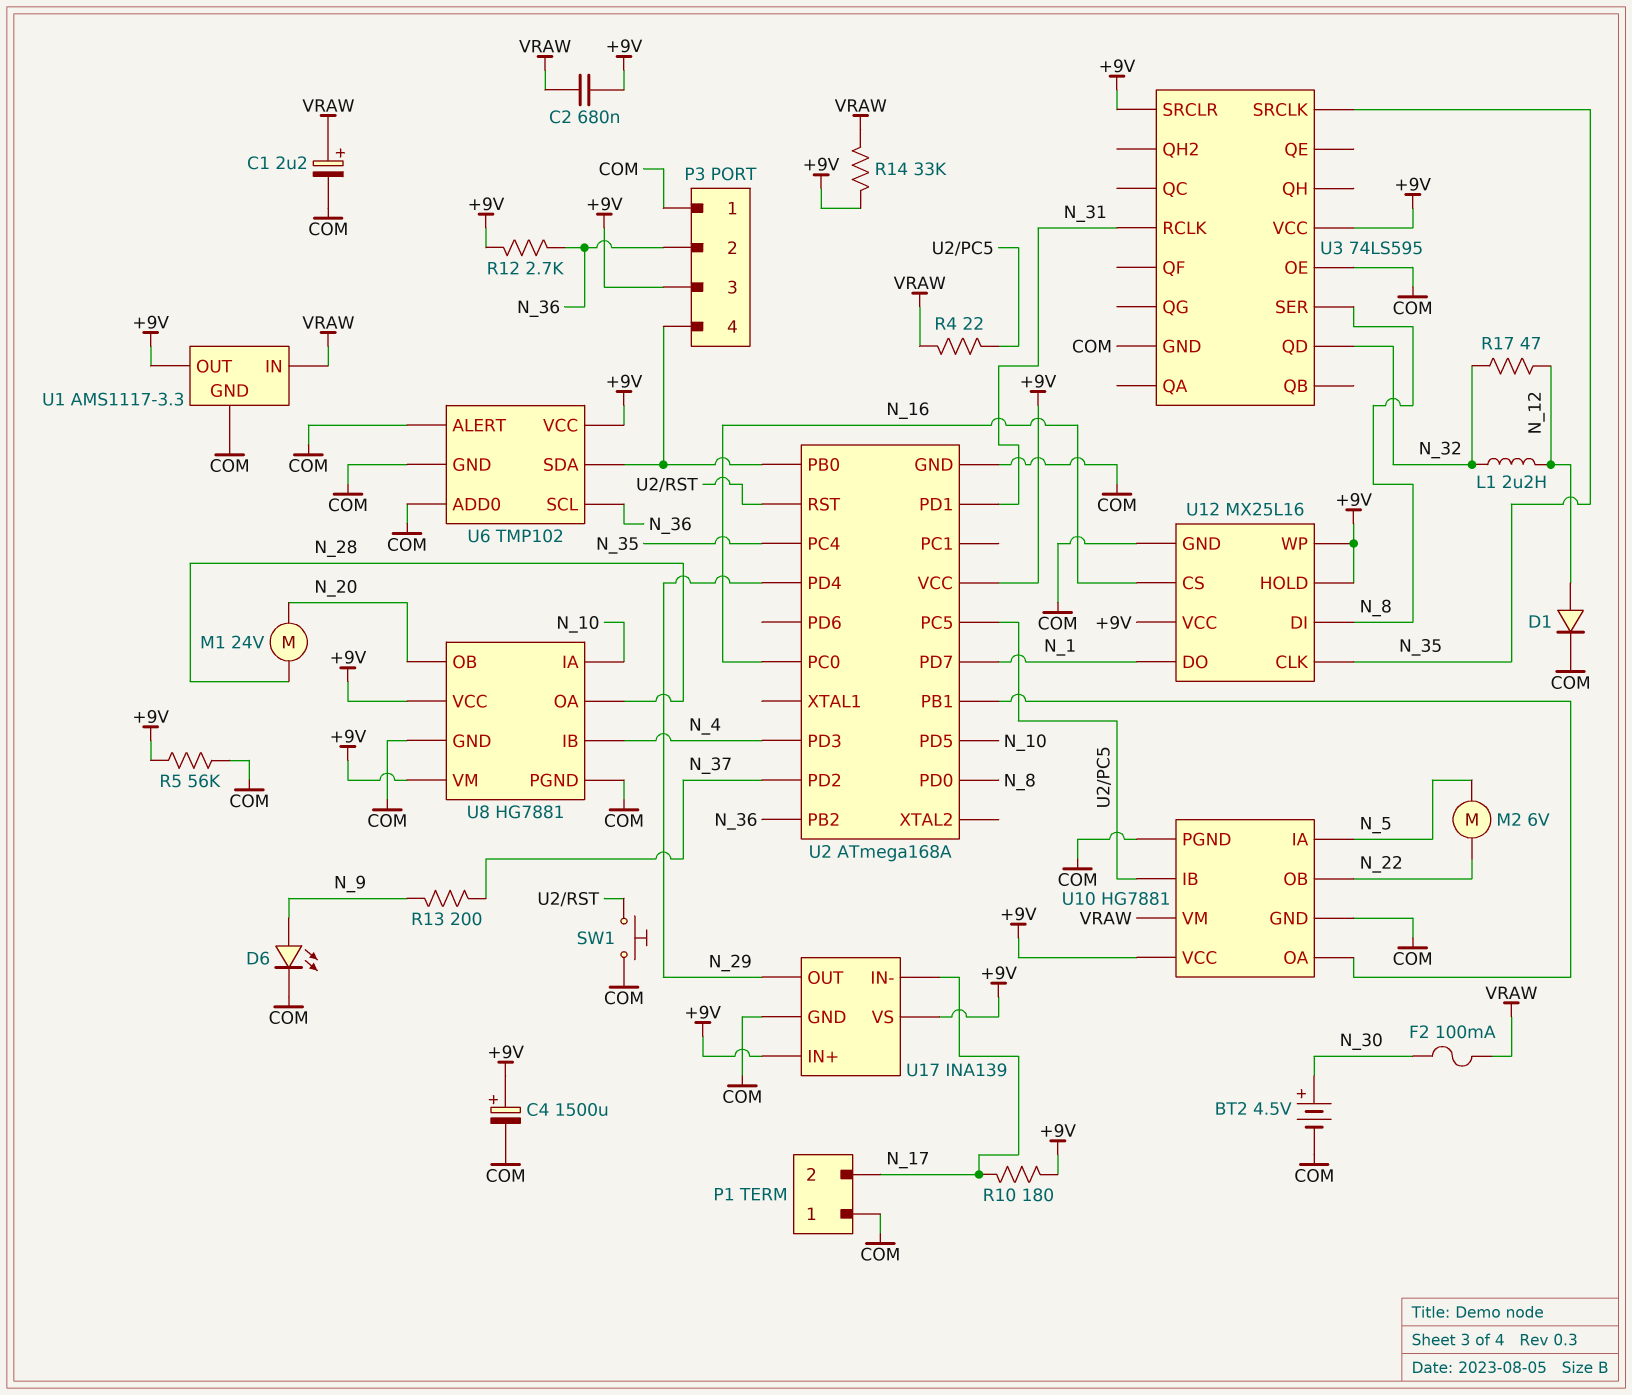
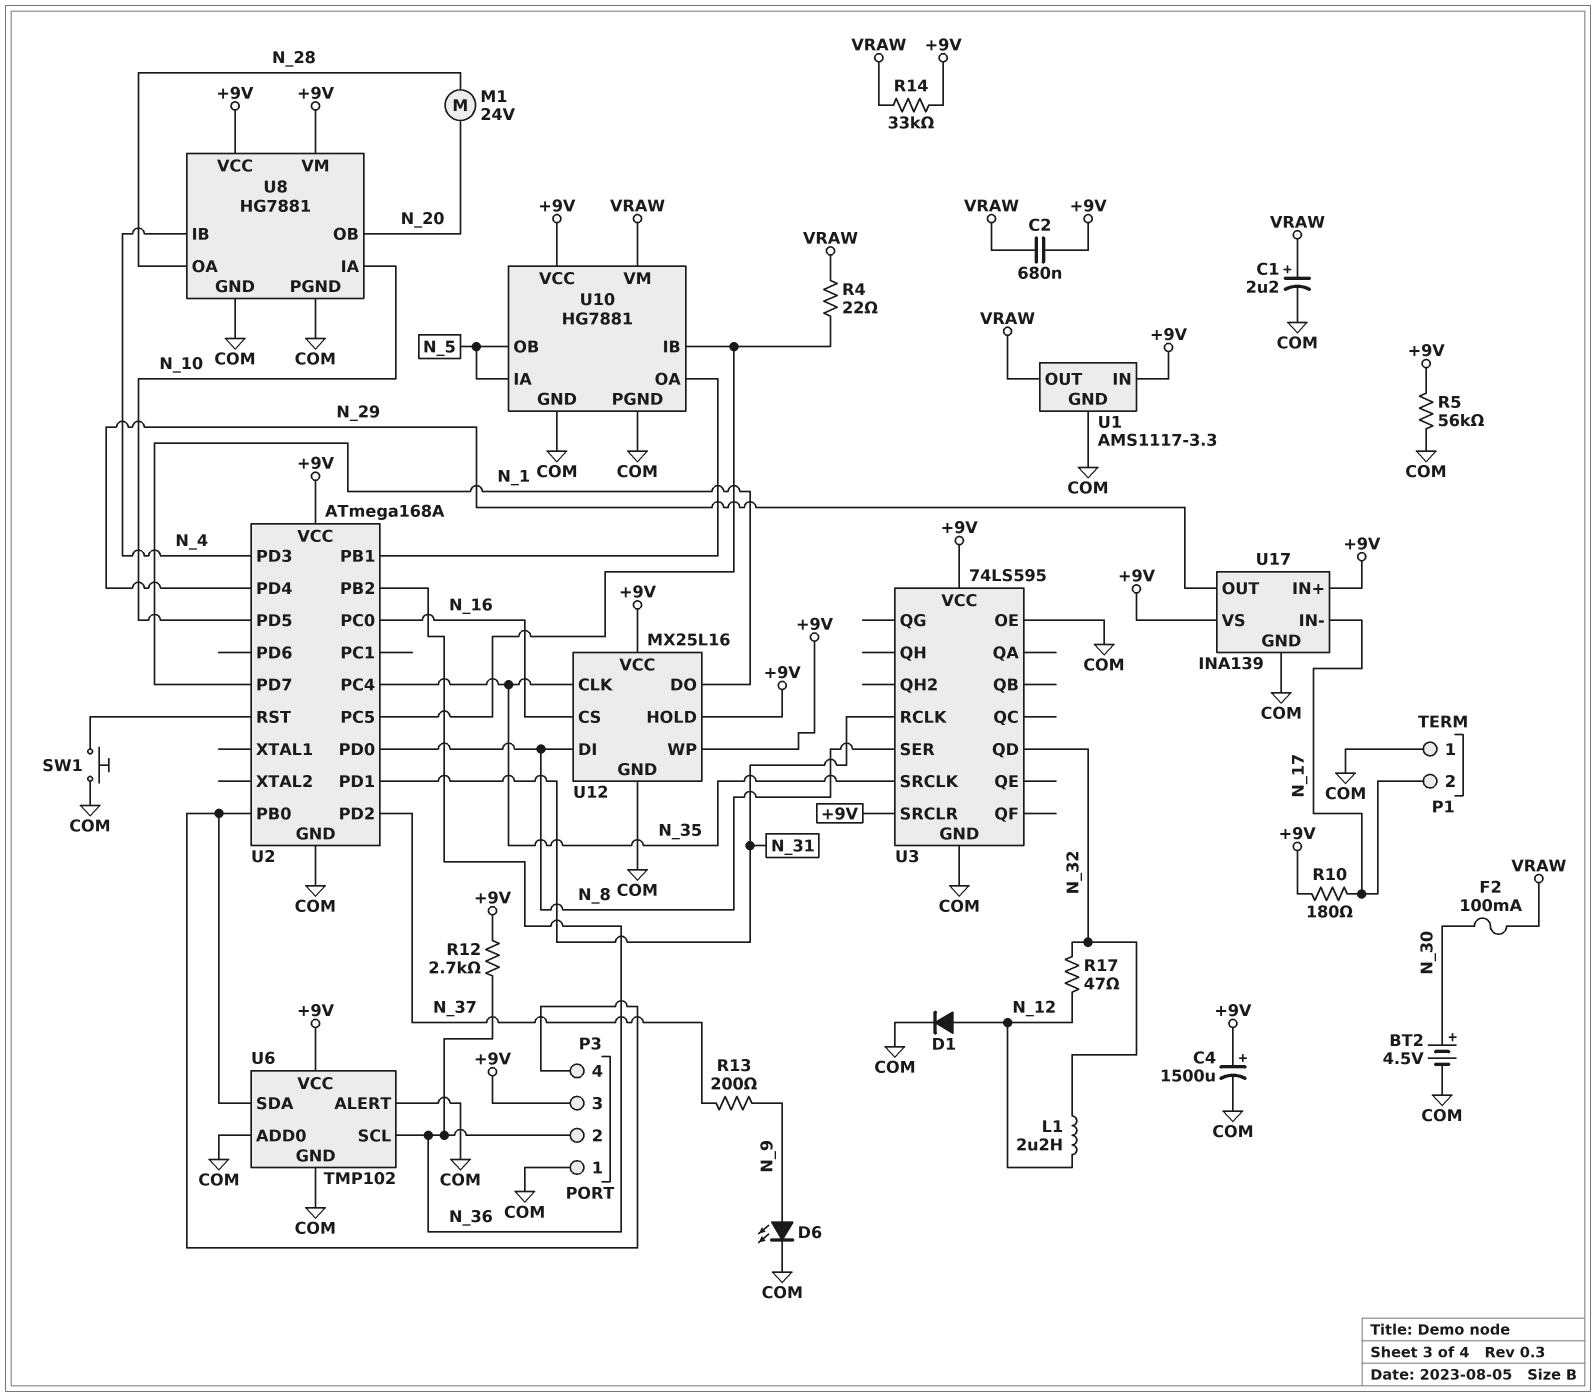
M2: motor 6V (N_5, N_22) -> none
U1 pin IN: VRAW -> +9V
U1 pin OUT: +9V -> VRAW
U10 pin OB: N_22 -> N_5

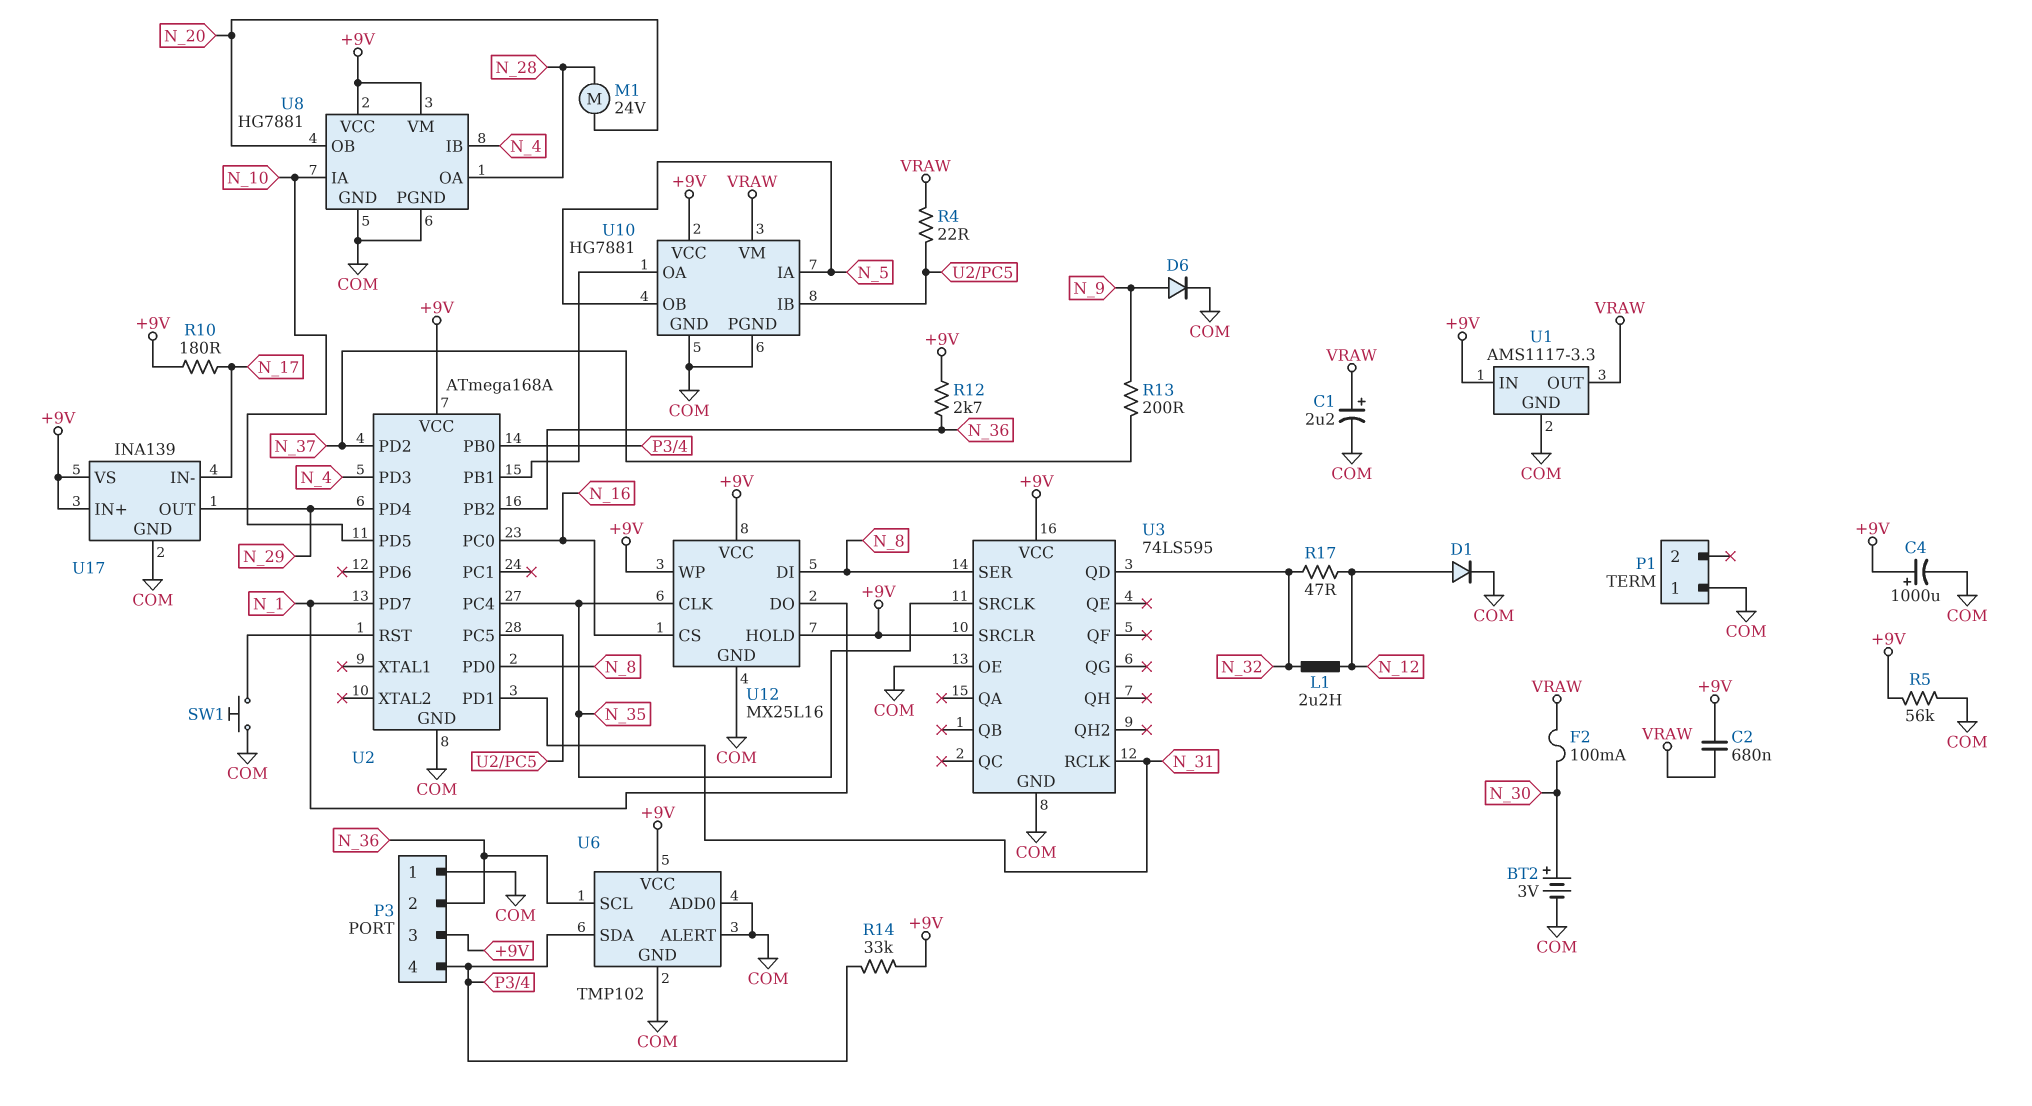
BT2: 4.5V (plus N_30, minus COM) -> 3V (plus N_30, minus COM)
C4: 1500uF (plus +9V, minus COM) -> 1000uF (plus +9V, minus COM)
D6: LED (A N_9, K COM) -> diode (A N_9, K COM)
P1 pin 2: N_17 -> none
R14: 33k (+9V, VRAW) -> 33k (+9V, P3/4)

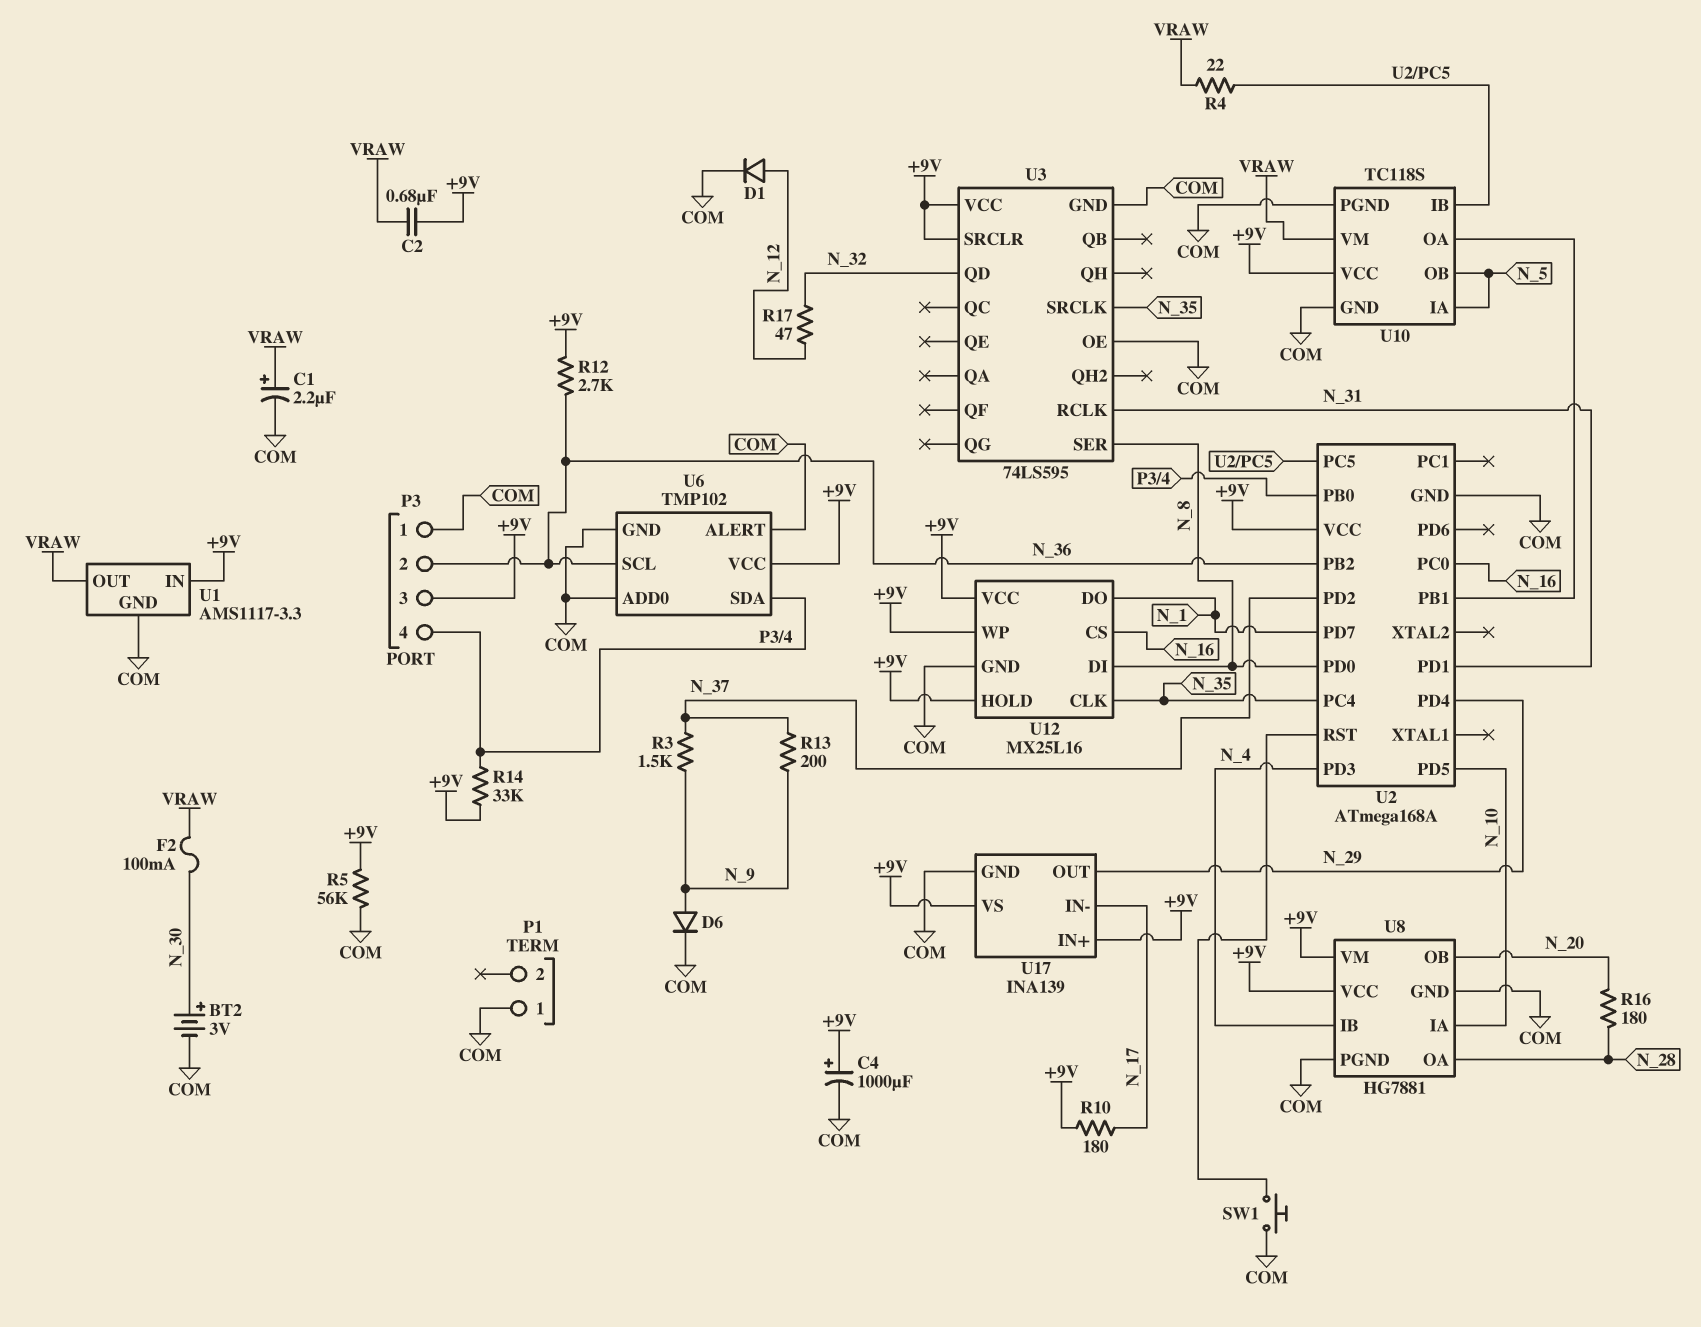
L1: 2.2uH (N_12, N_32) -> none
M1: motor 24V (N_20, N_28) -> none
R3: none -> 1.5k (N_9, N_37)
R16: none -> 180 (N_20, N_28)
U10: HG7881 -> TC118S

